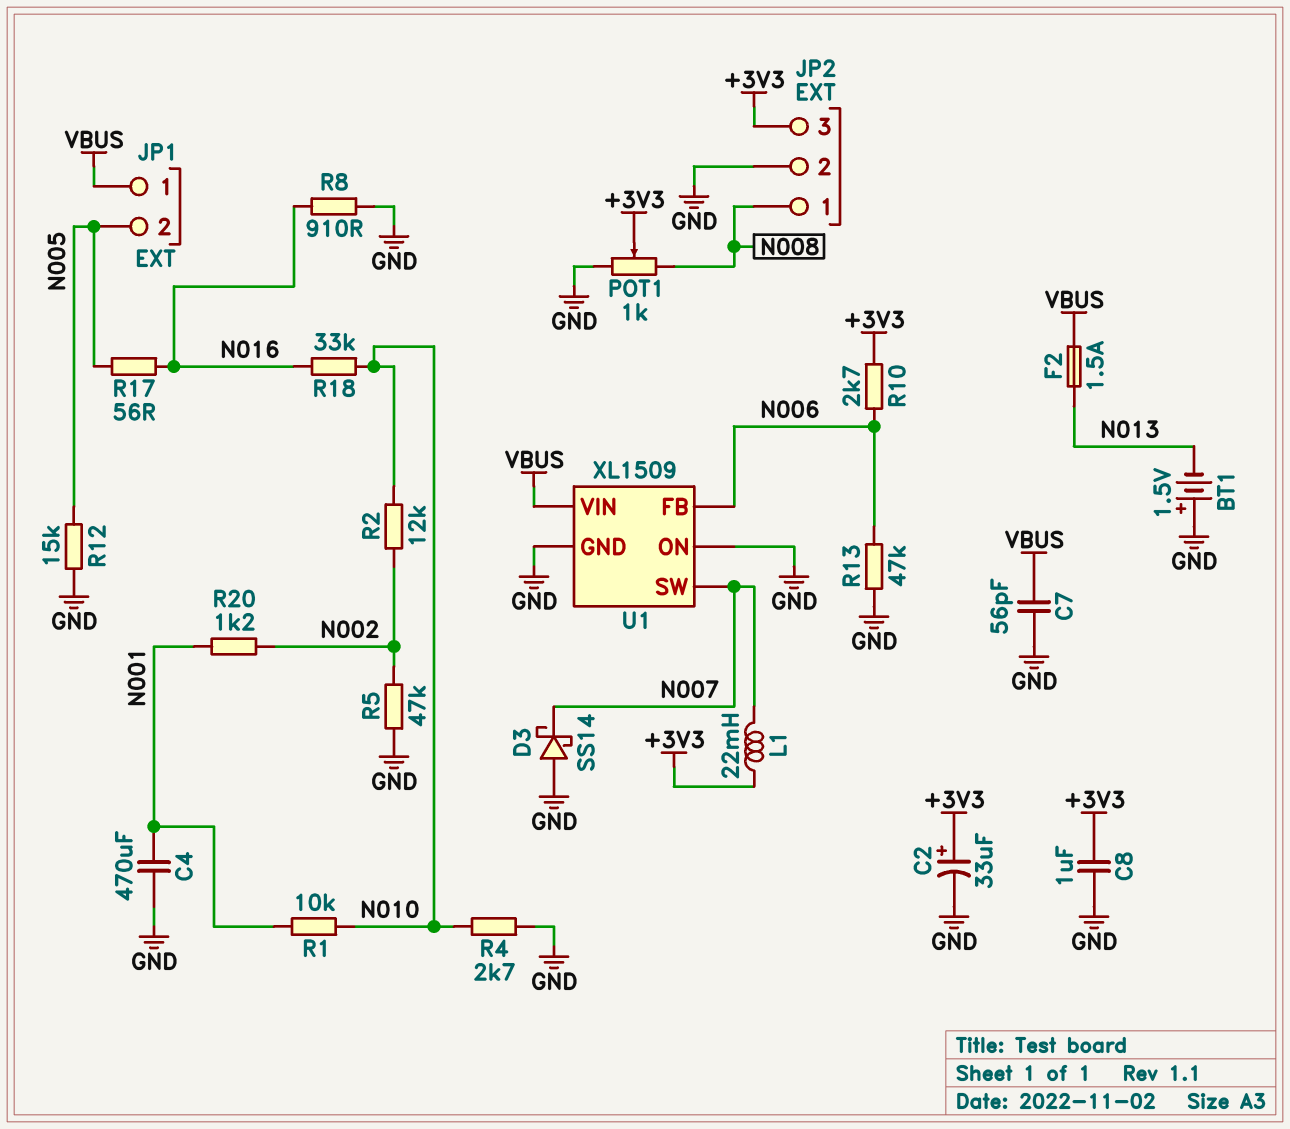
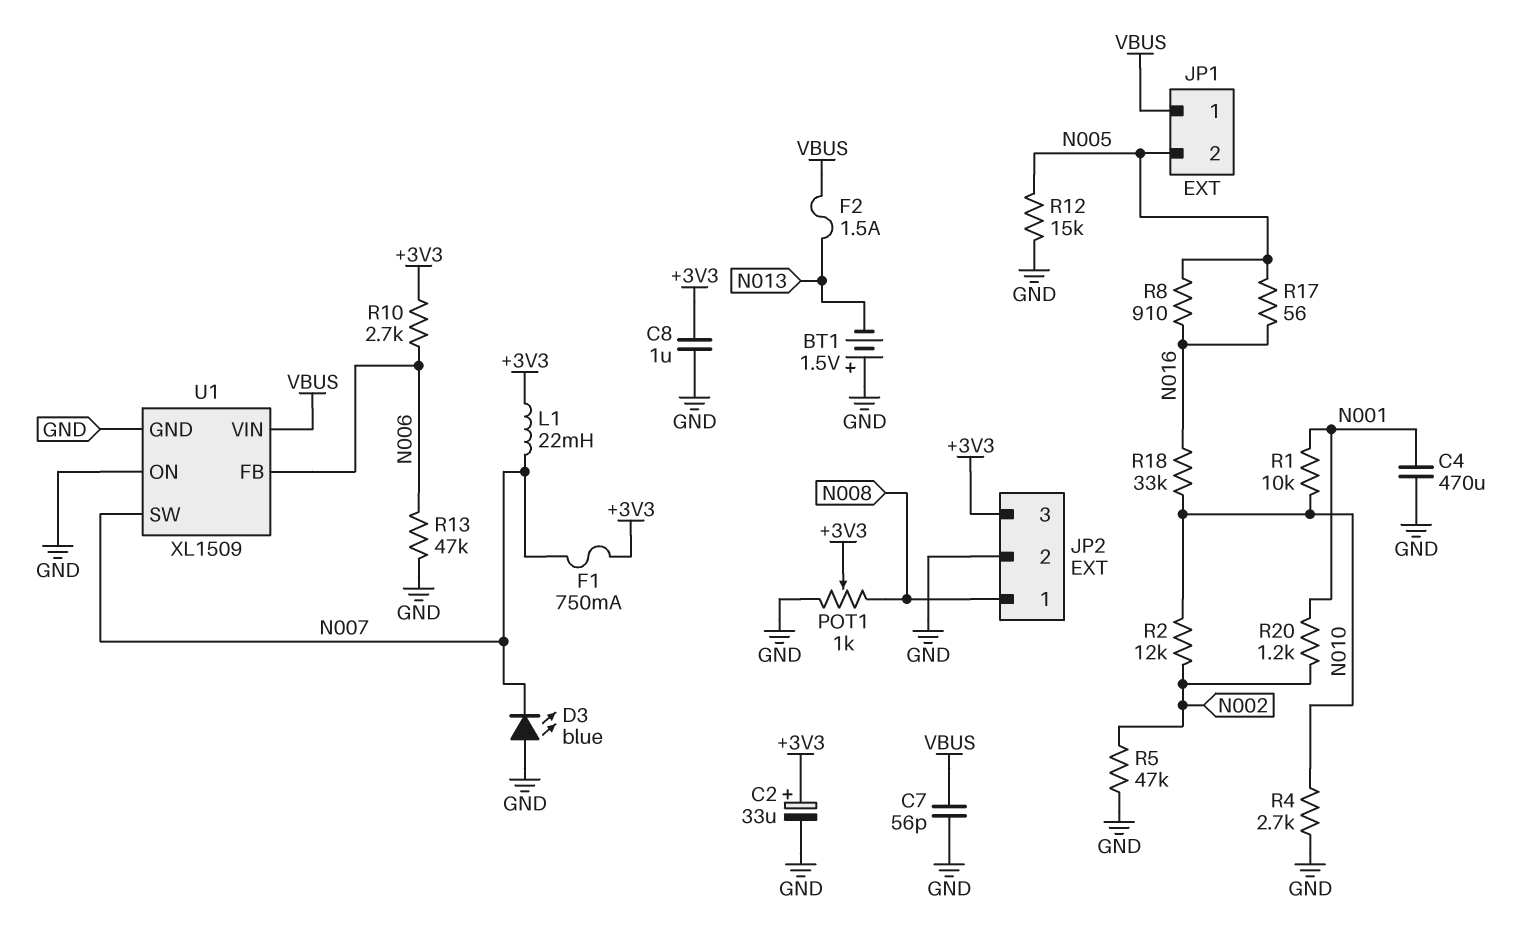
D3: schottky SS14 (A GND, K N007) -> LED blue (A GND, K N007)
F1: none -> 750mA (+3V3, N007)
R8: 910 (GND, N016) -> 910 (N005, N016)

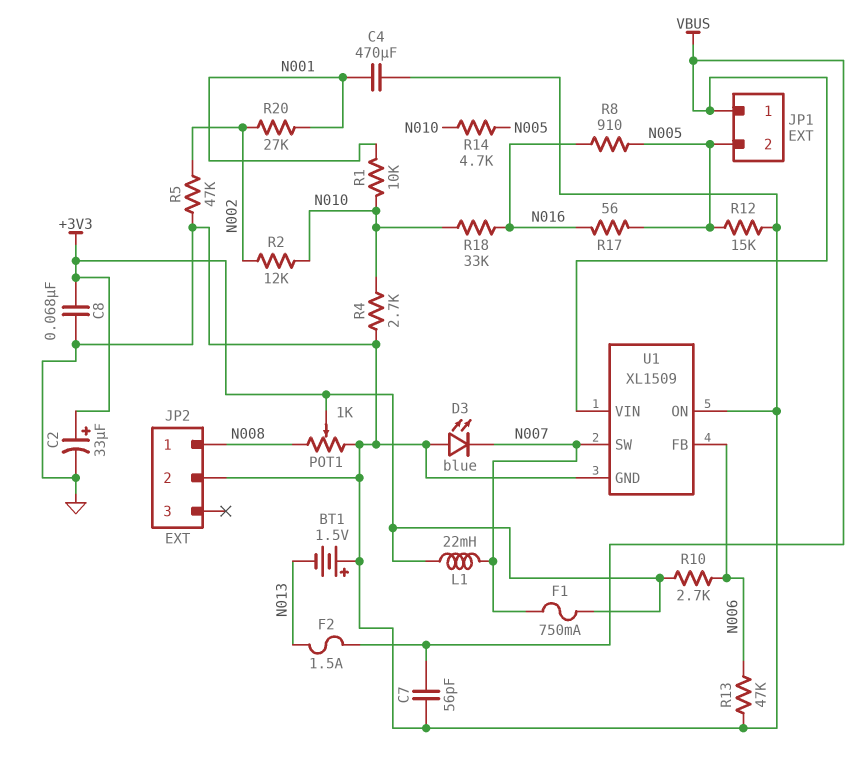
C8: 1uF (+3V3, GND) -> 68nF (+3V3, GND)
JP2 pin 3: +3V3 -> none
R14: none -> 4.7k (N005, N010)
R20: 1.2k (N001, N002) -> 27k (N001, N002)

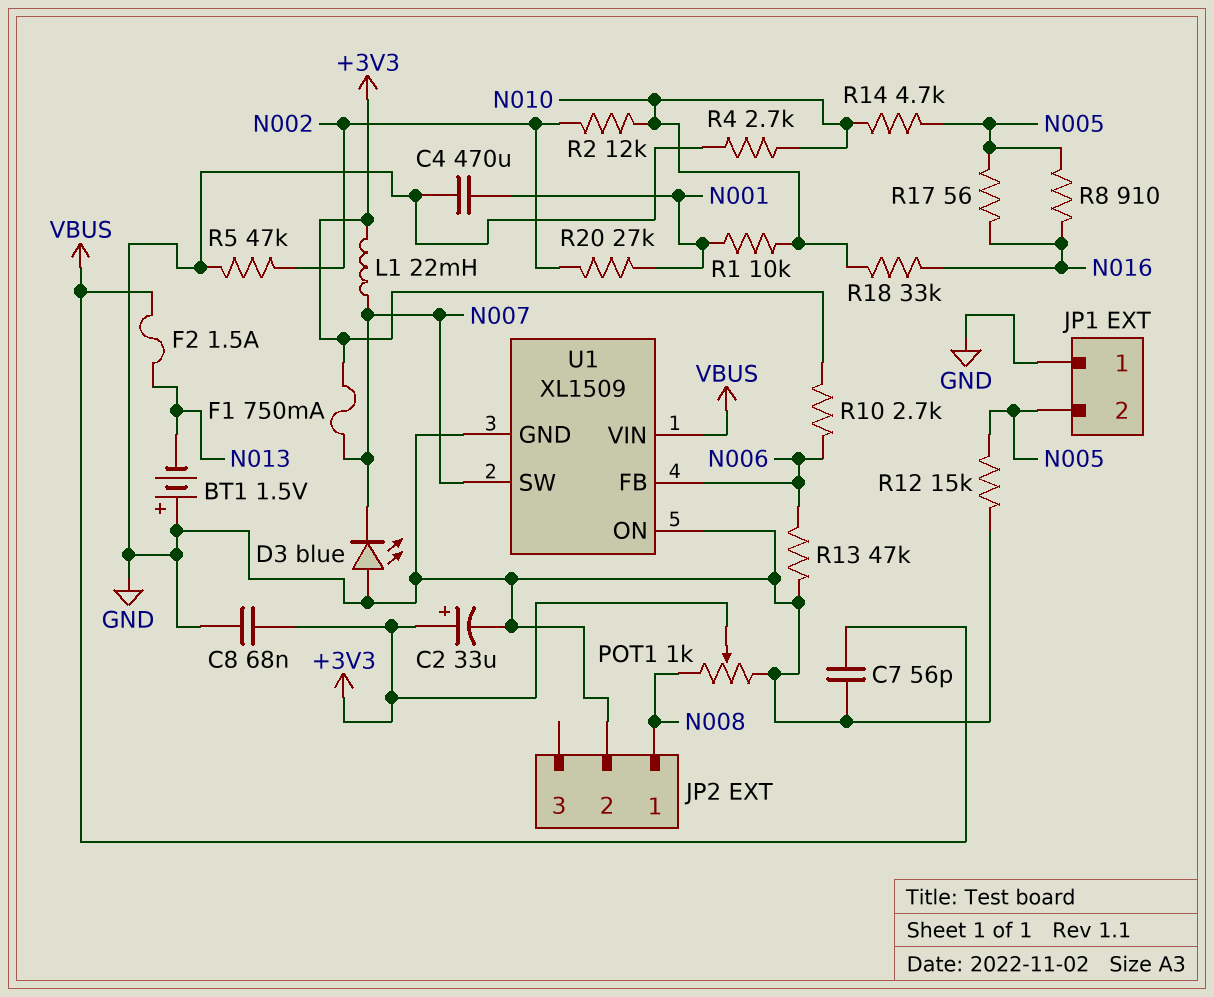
JP1 pin 1: VBUS -> GND

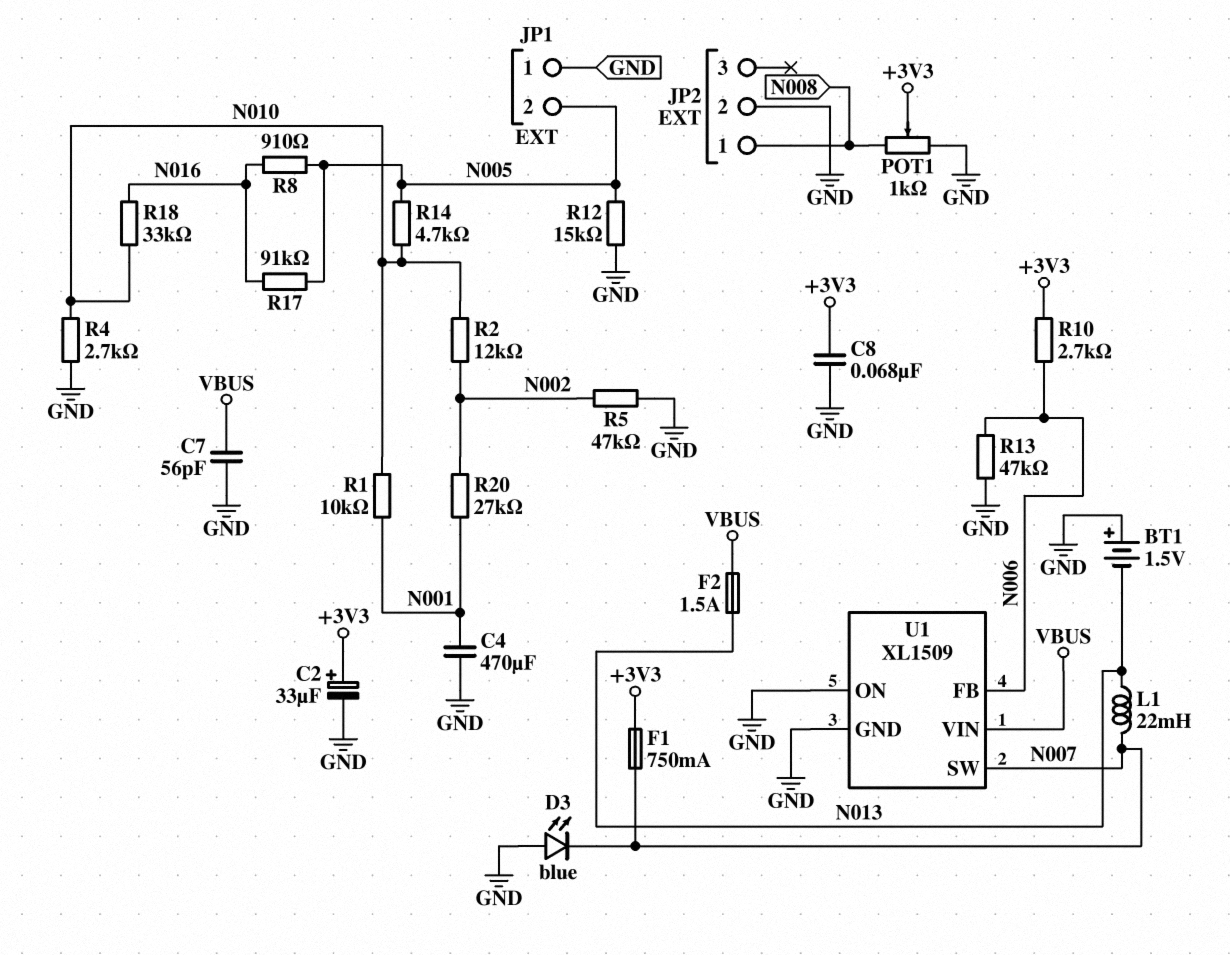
L1: 22mH (+3V3, N007) -> 22mH (N007, N013)
R17: 56 (N005, N016) -> 91k (N005, N016)

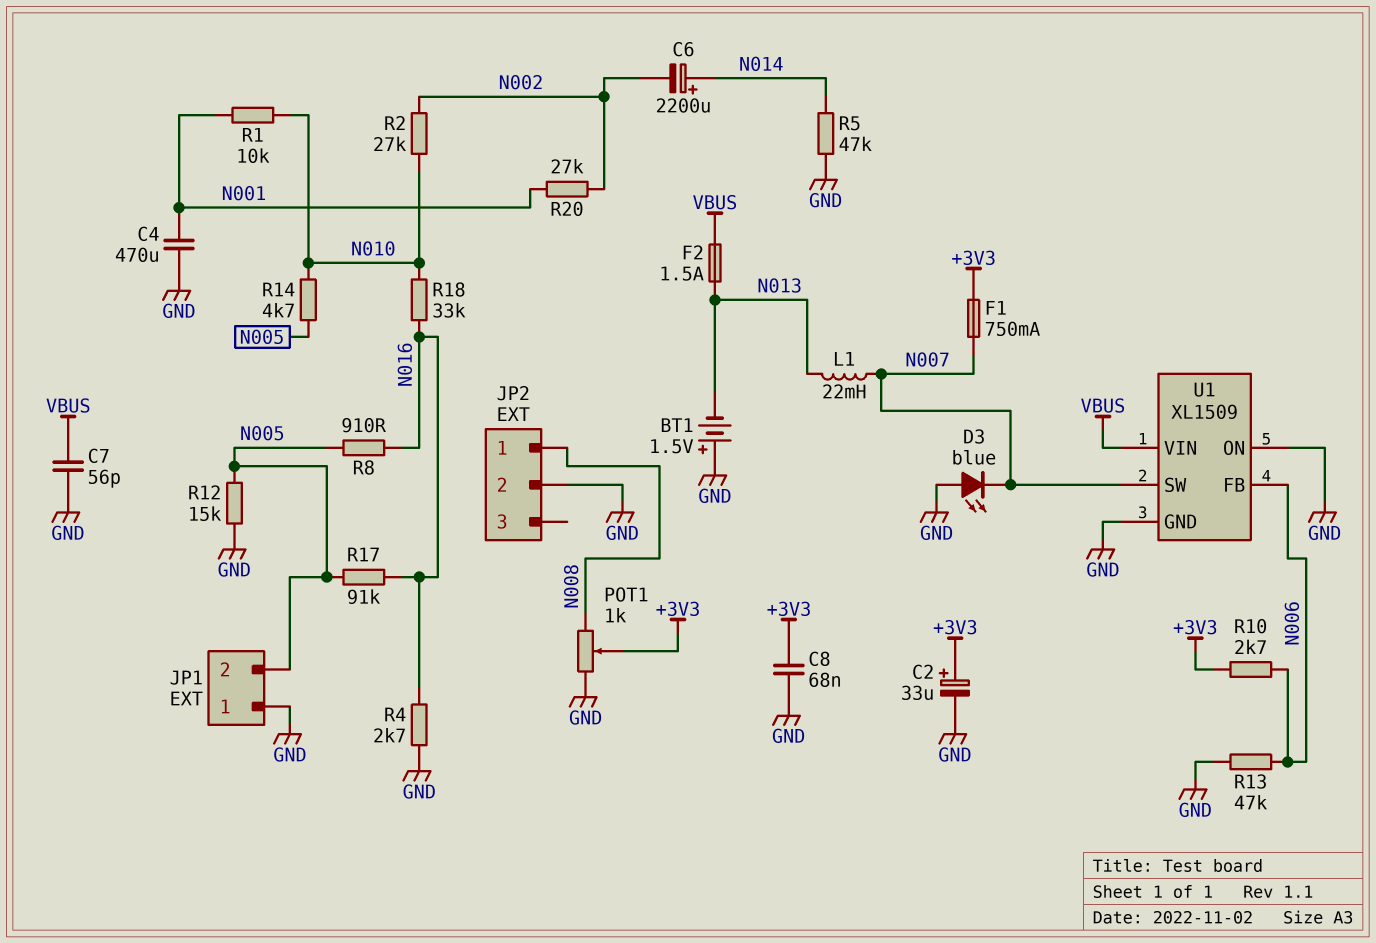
C6: none -> 2200uF (plus N014, minus N002)
R2: 12k (N002, N010) -> 27k (N002, N010)
R4: 2.7k (GND, N010) -> 2.7k (GND, N016)
R5: 47k (GND, N002) -> 47k (GND, N014)

